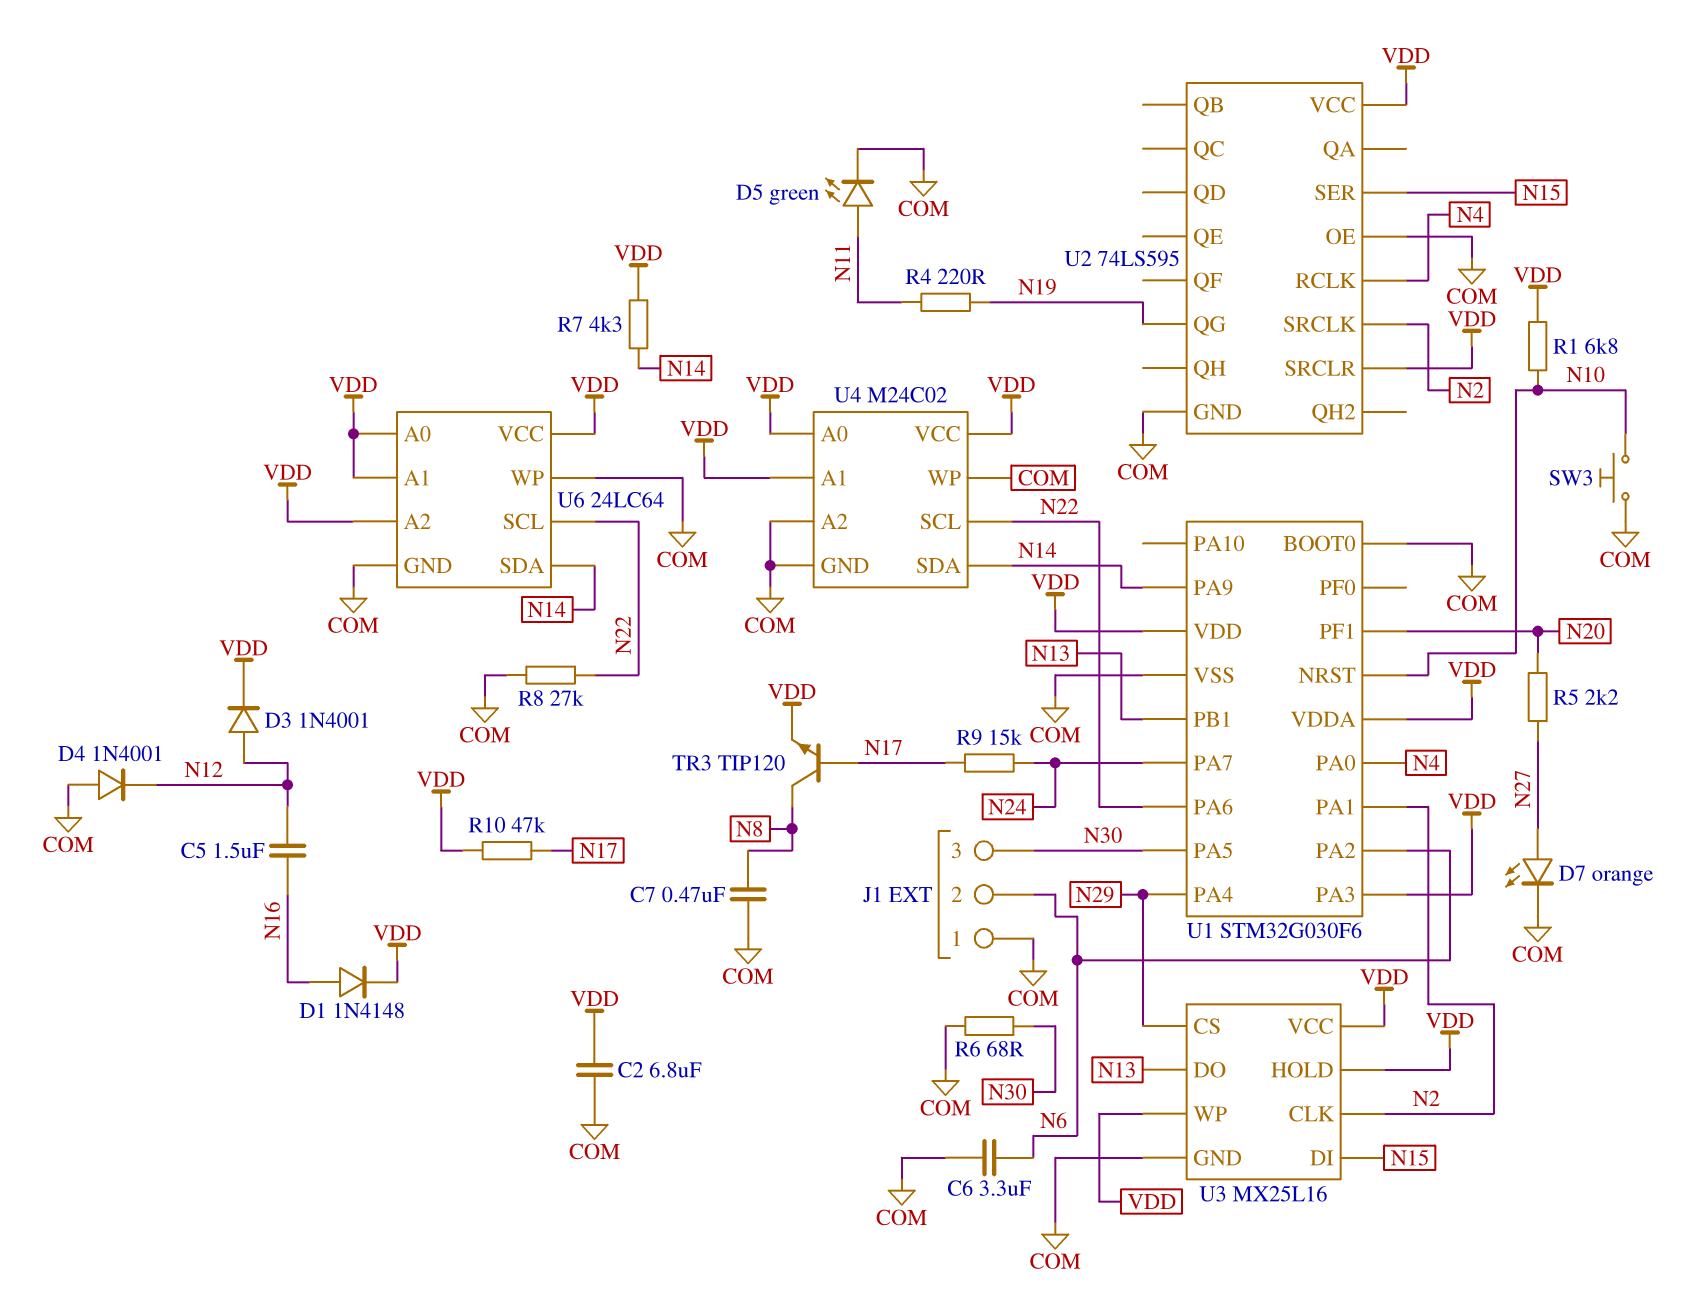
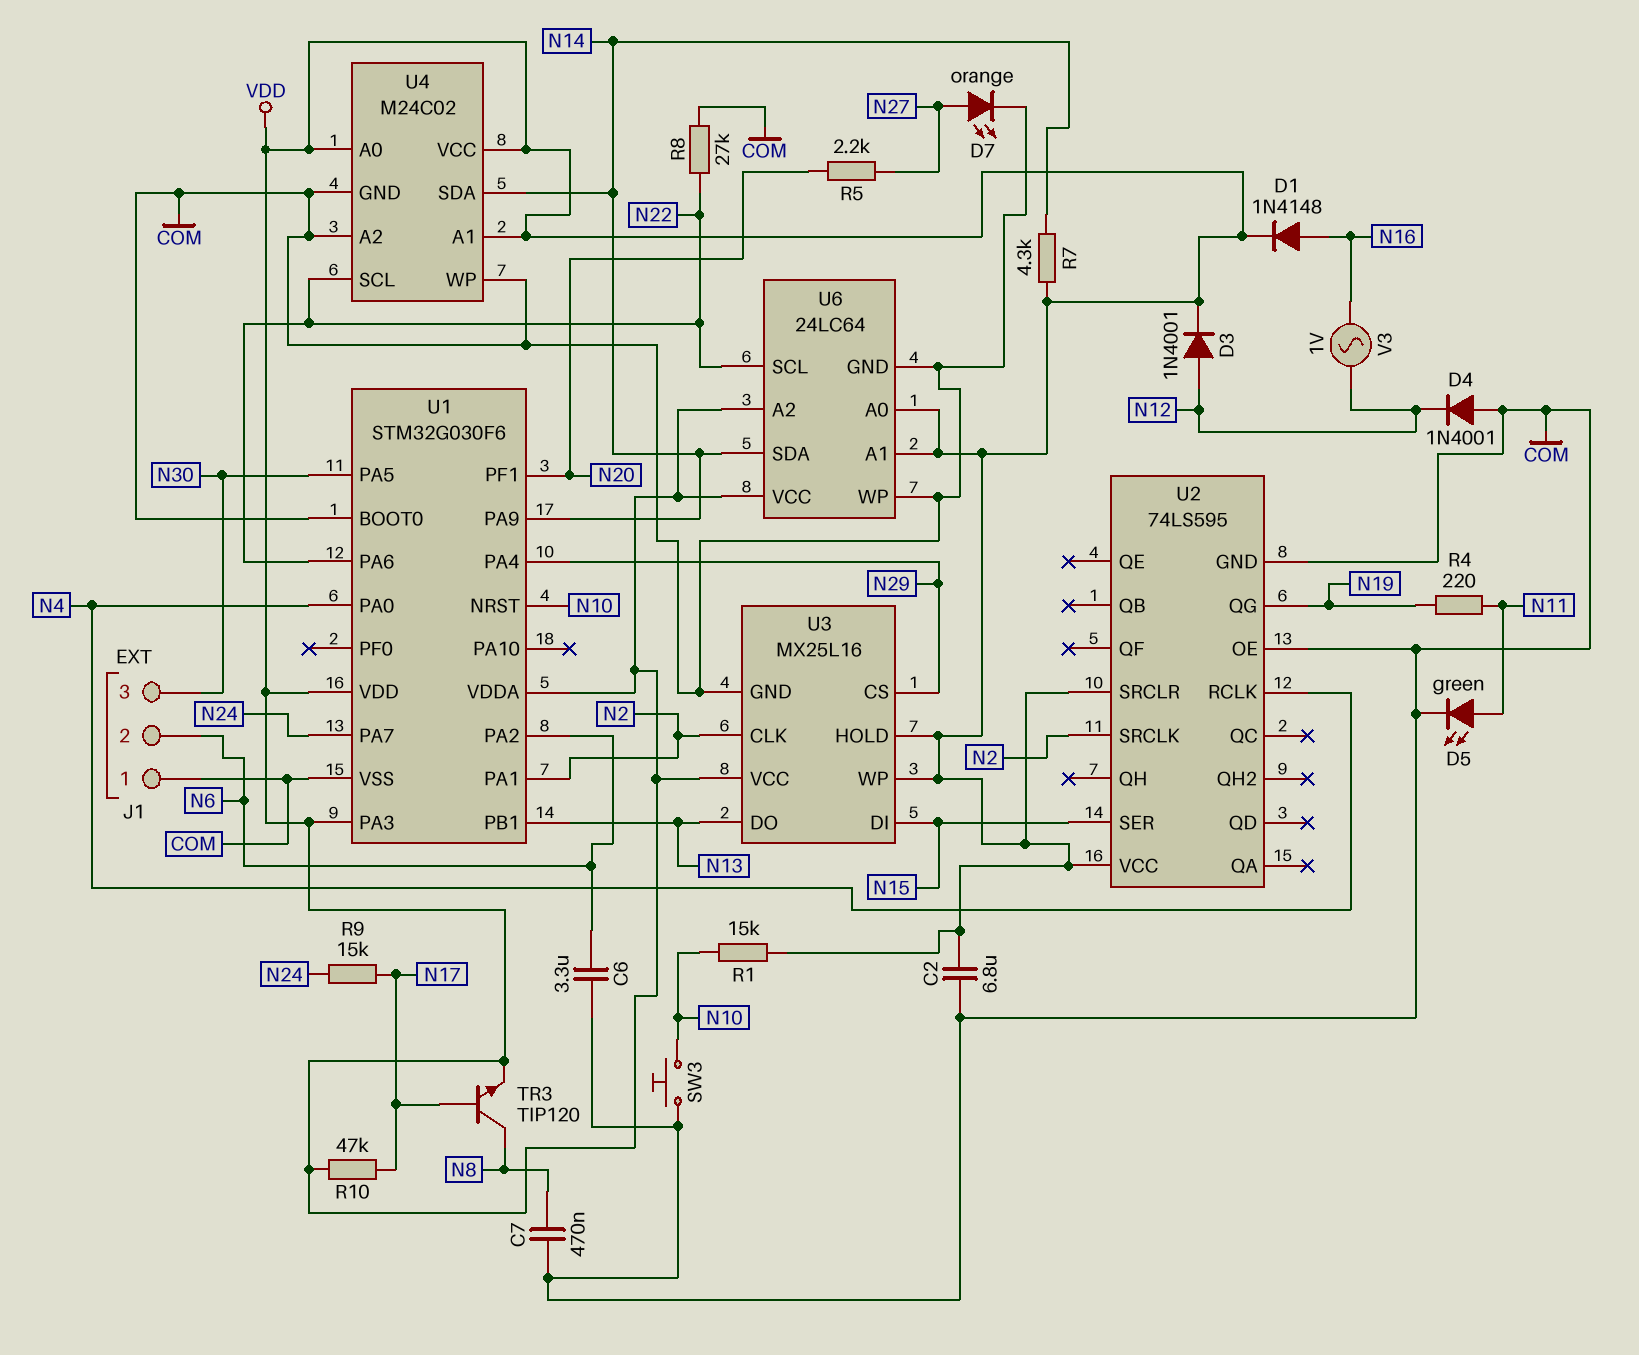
C5: 1.5uF (N12, N16) -> none
R1: 6.8k (N10, VDD) -> 15k (N10, VDD)
R6: 68 (COM, N30) -> none
V3: none -> AC 1V (N12, N16)

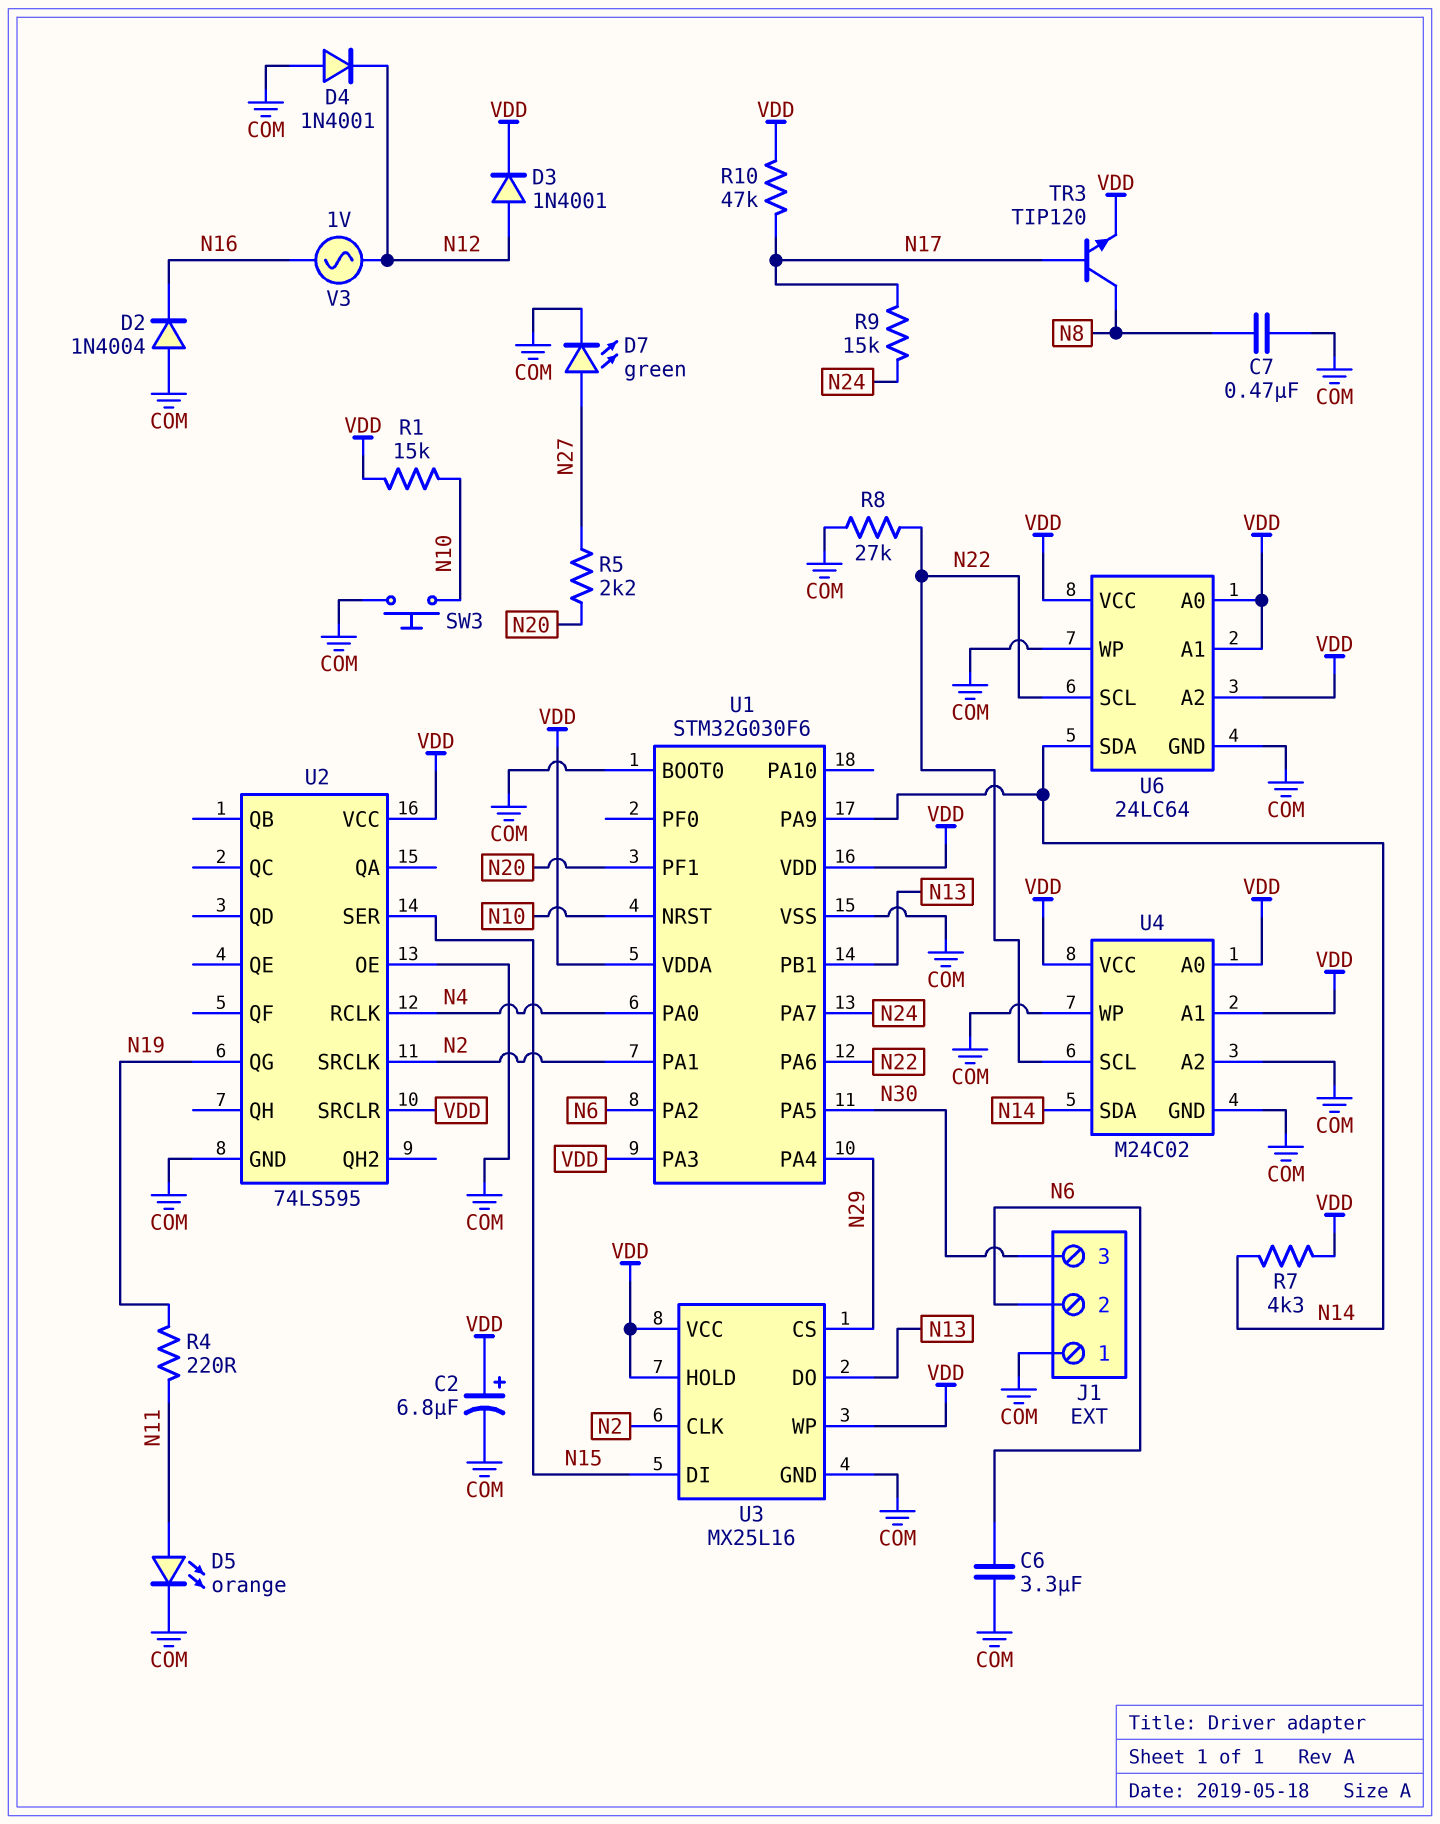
C2: 6.8uF (COM, VDD) -> 6.8uF (plus VDD, minus COM)
D1: diode 1N4148 (A N16, K VDD) -> none
D2: none -> diode 1N4004 (A COM, K N16)
D5: LED green (A N11, K COM) -> LED orange (A N11, K COM)
D7: LED orange (A N27, K COM) -> LED green (A N27, K COM)

